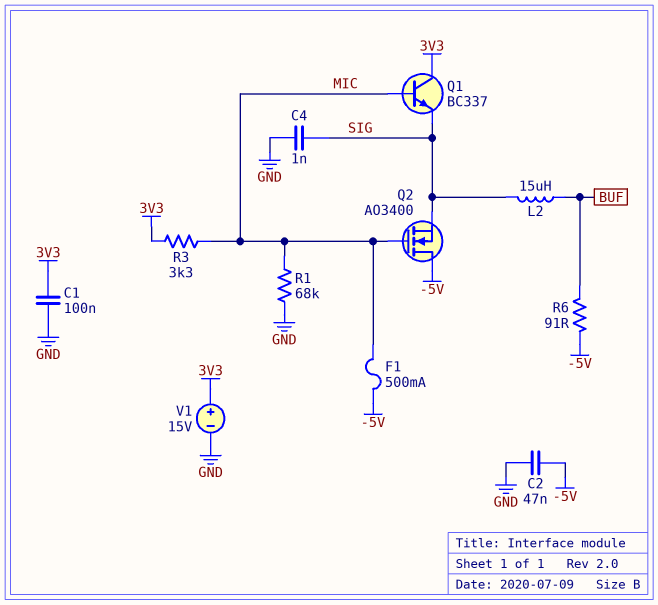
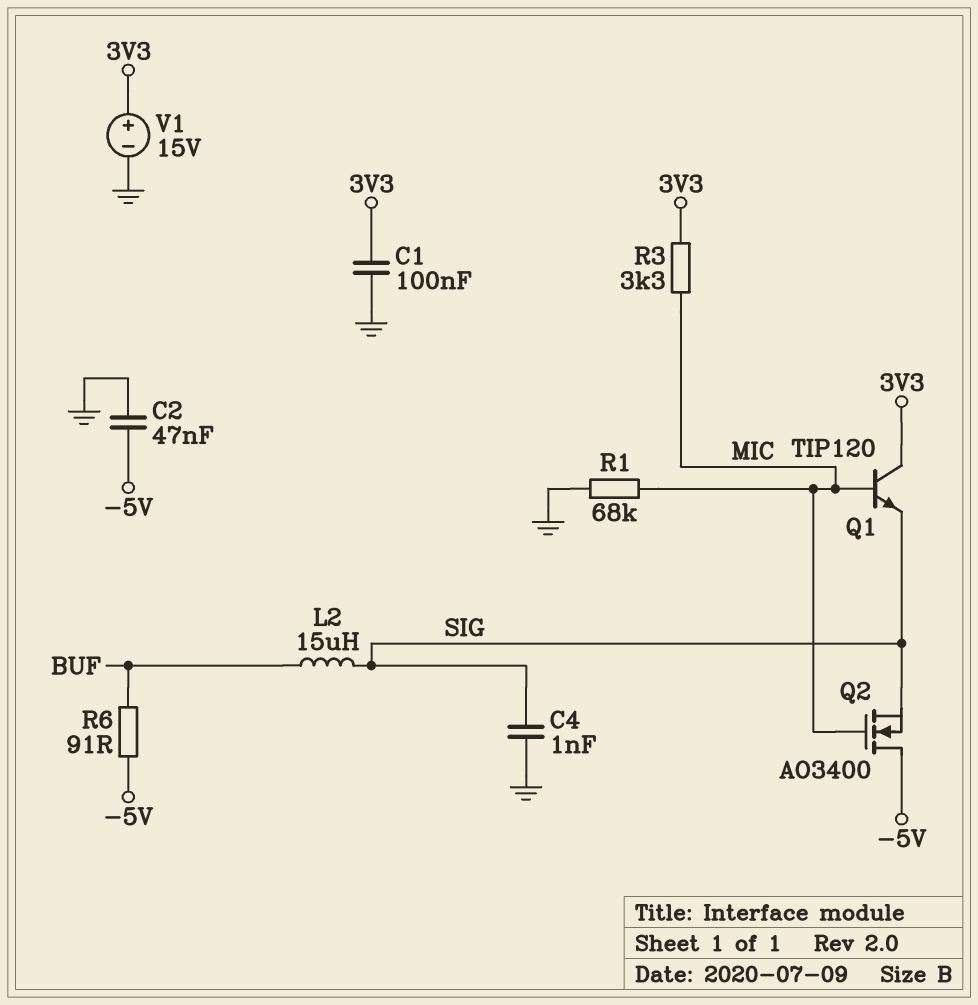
F1: 500mA (-5V, MIC) -> none
Q1: NPN BC337 (B MIC, C 3V3, E SIG) -> NPN TIP120 (B MIC, C 3V3, E SIG)

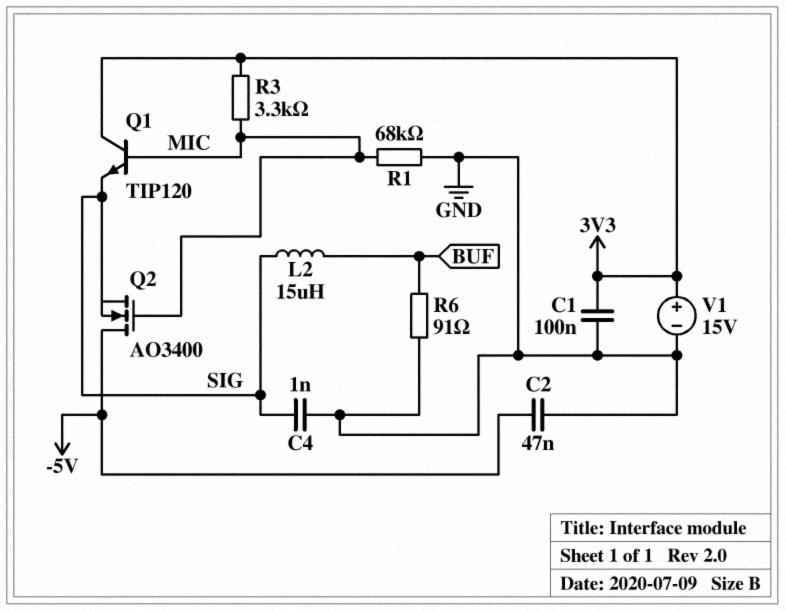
R6: 91 (-5V, BUF) -> 91 (BUF, GND)

